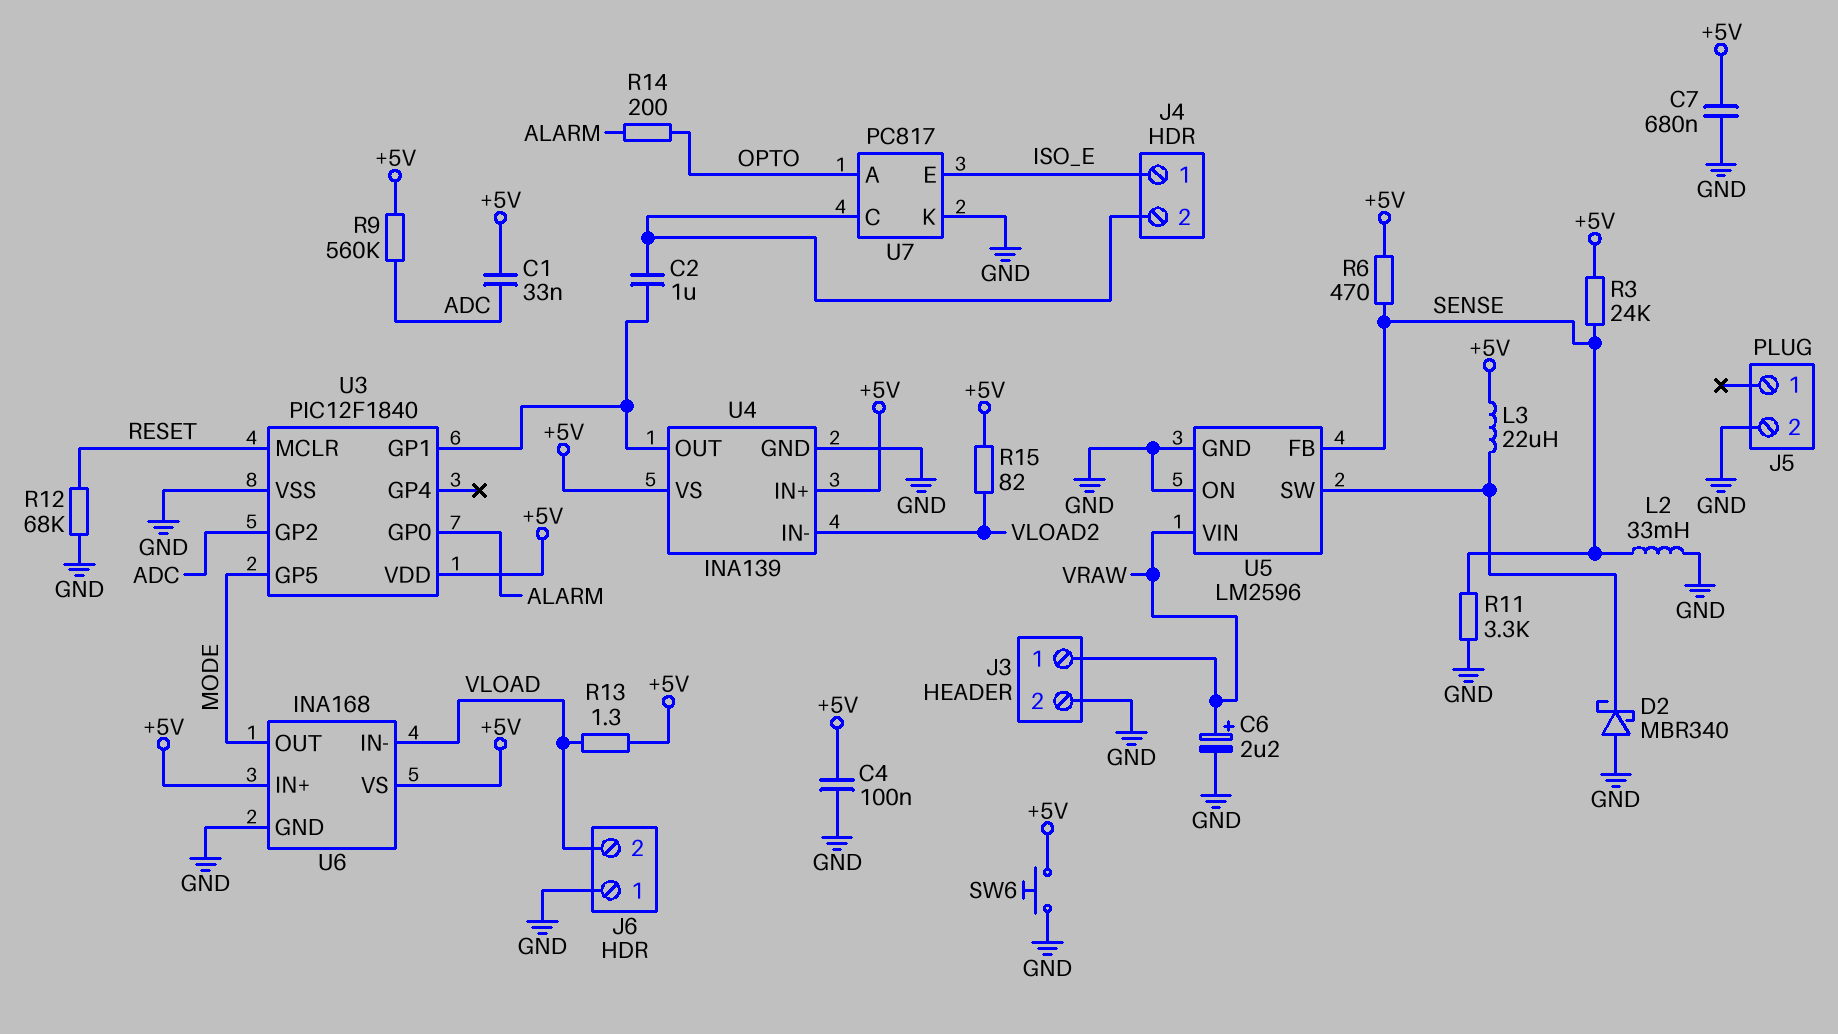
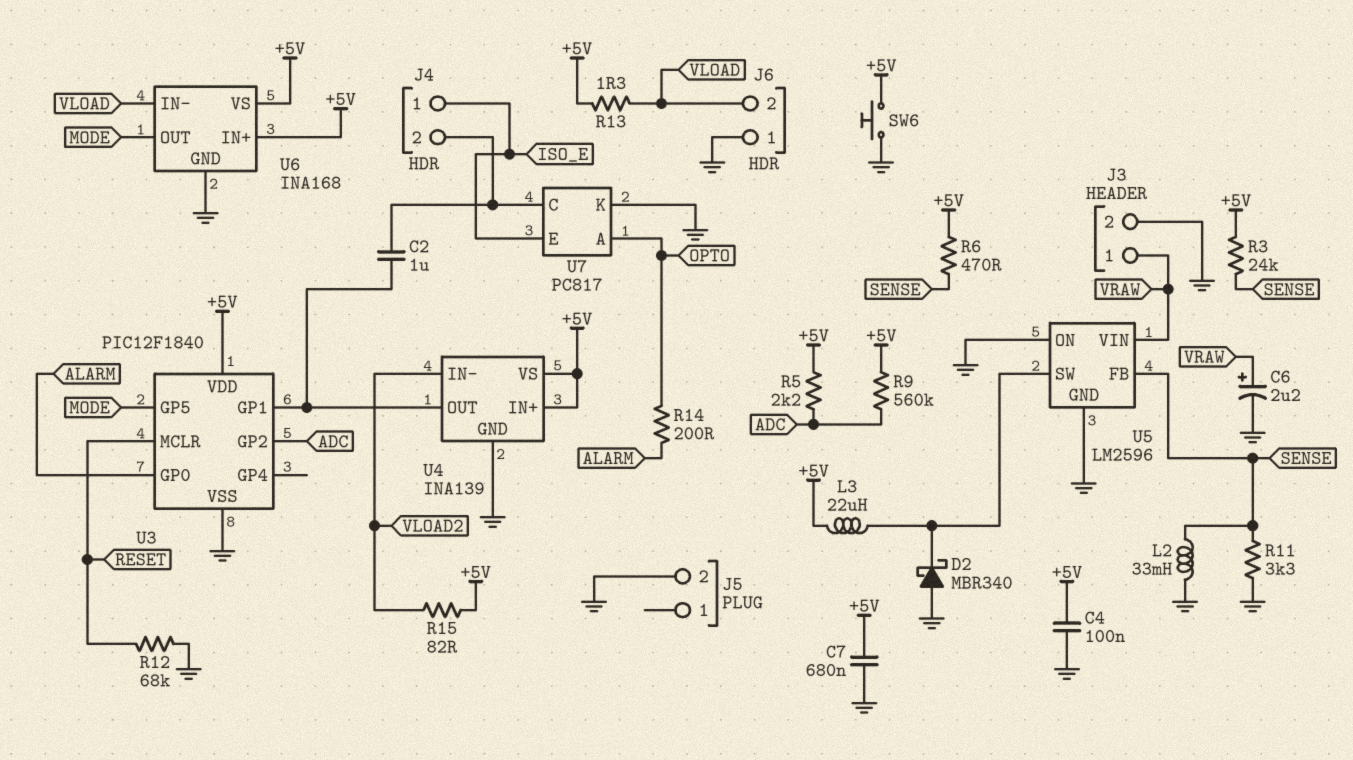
C1: 33nF (+5V, ADC) -> none
R5: none -> 2.2k (+5V, ADC)

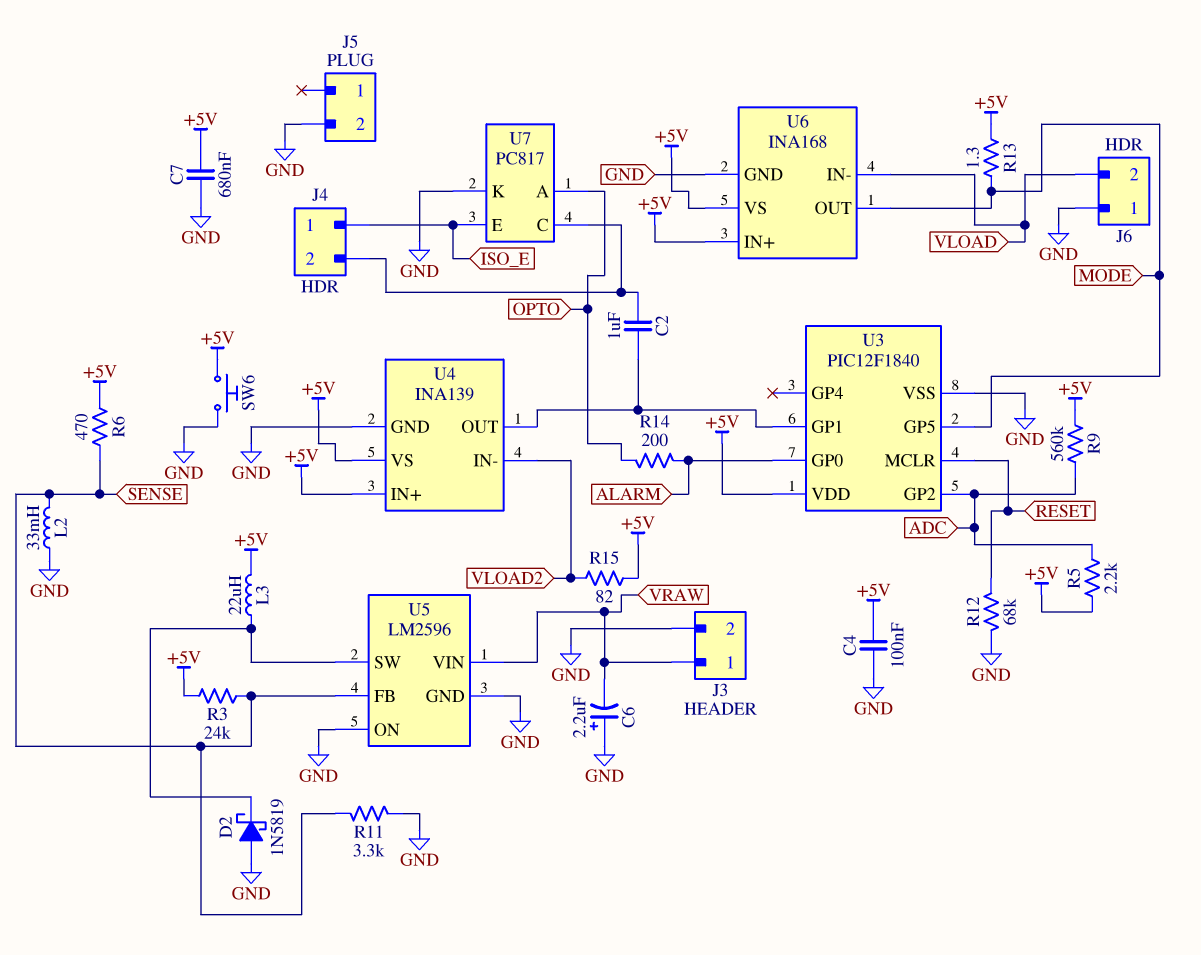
C6: 2.2uF (plus VRAW, minus GND) -> 2.2uF (plus GND, minus VRAW)
D2: schottky MBR340 (A GND, K U5/SW) -> schottky 1N5819 (A GND, K U5/SW)
R13: 1.3 (+5V, VLOAD) -> 1.3 (+5V, MODE)

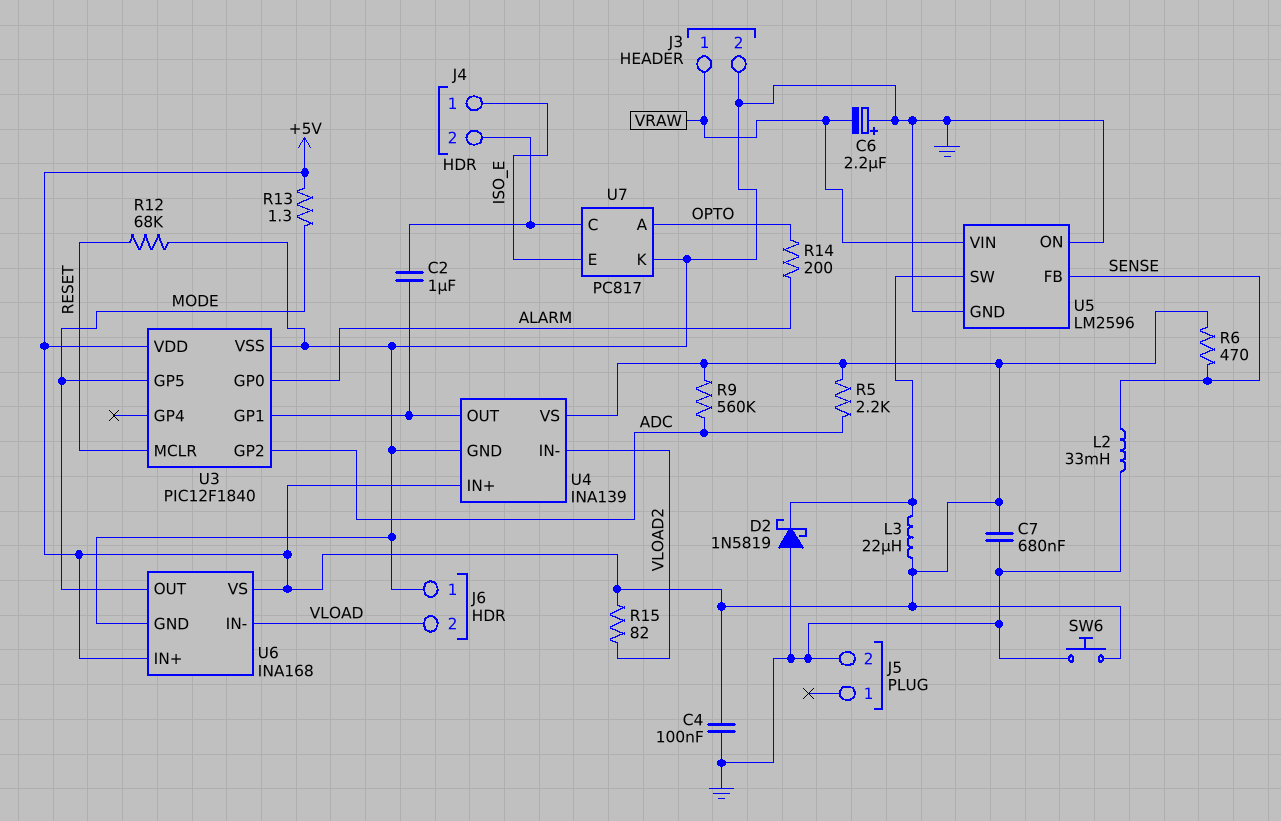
R3: 24k (+5V, SENSE) -> none
R11: 3.3k (GND, SENSE) -> none

